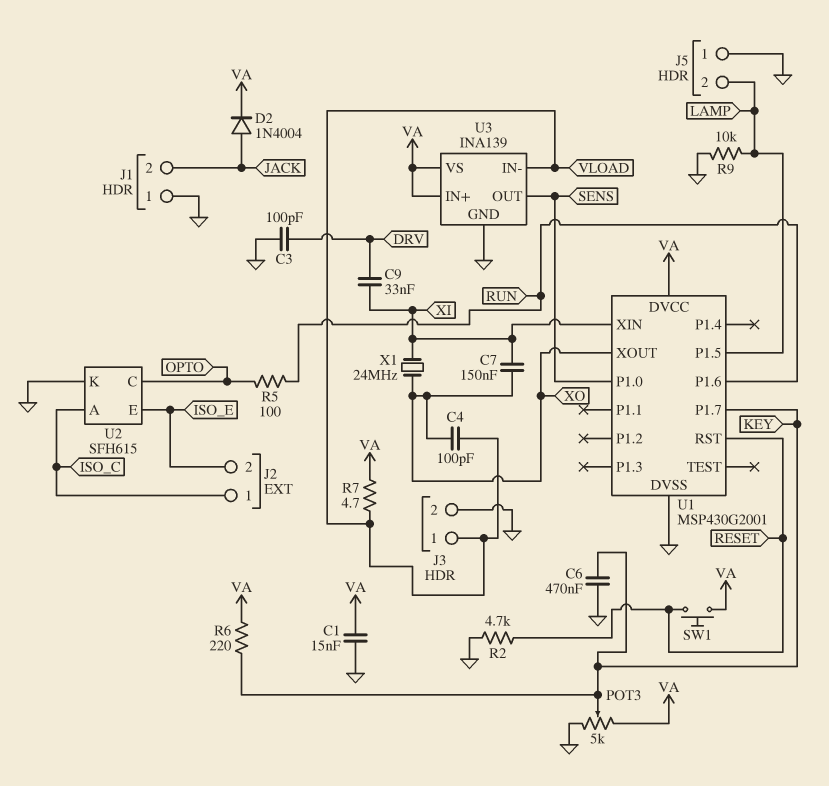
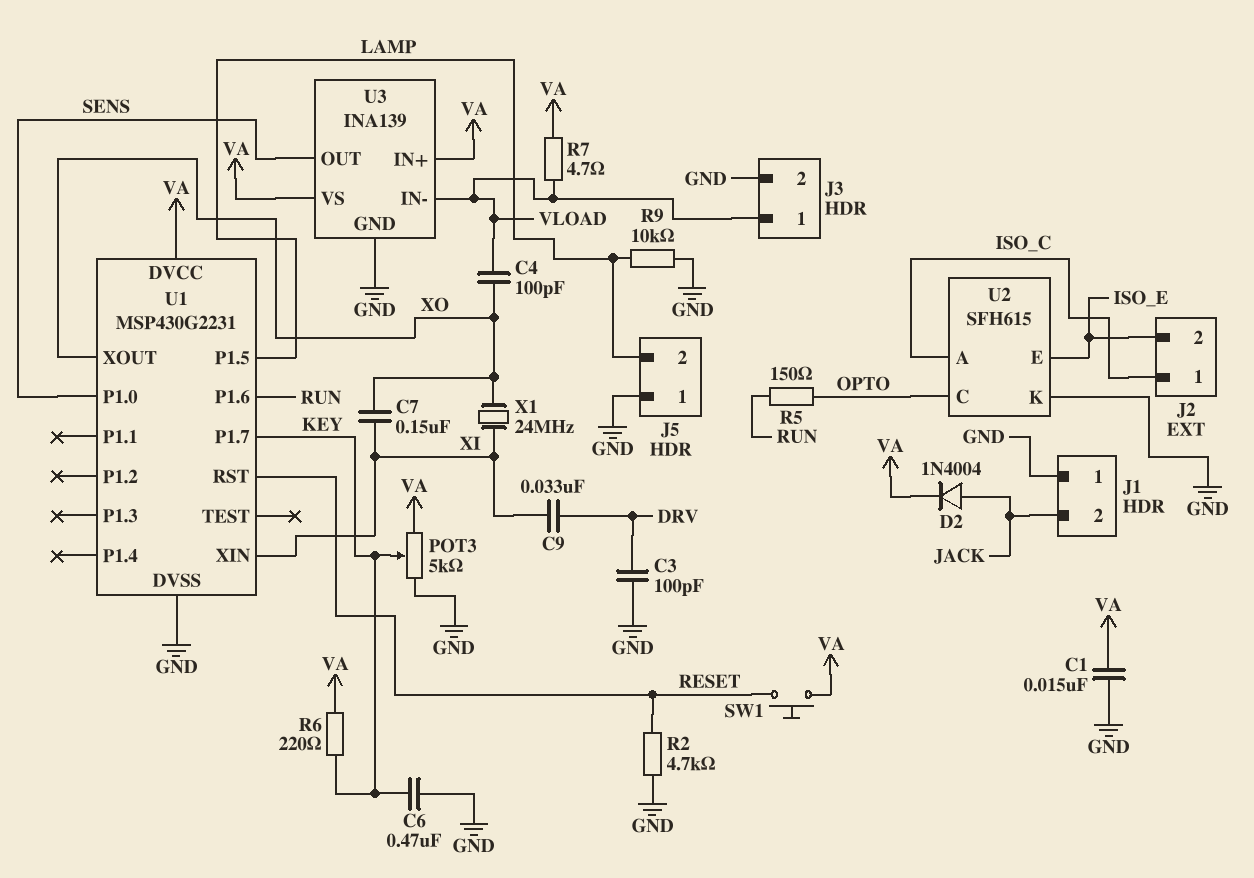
R5: 100 (OPTO, RUN) -> 150 (OPTO, RUN)
U1: MSP430G2001 -> MSP430G2231

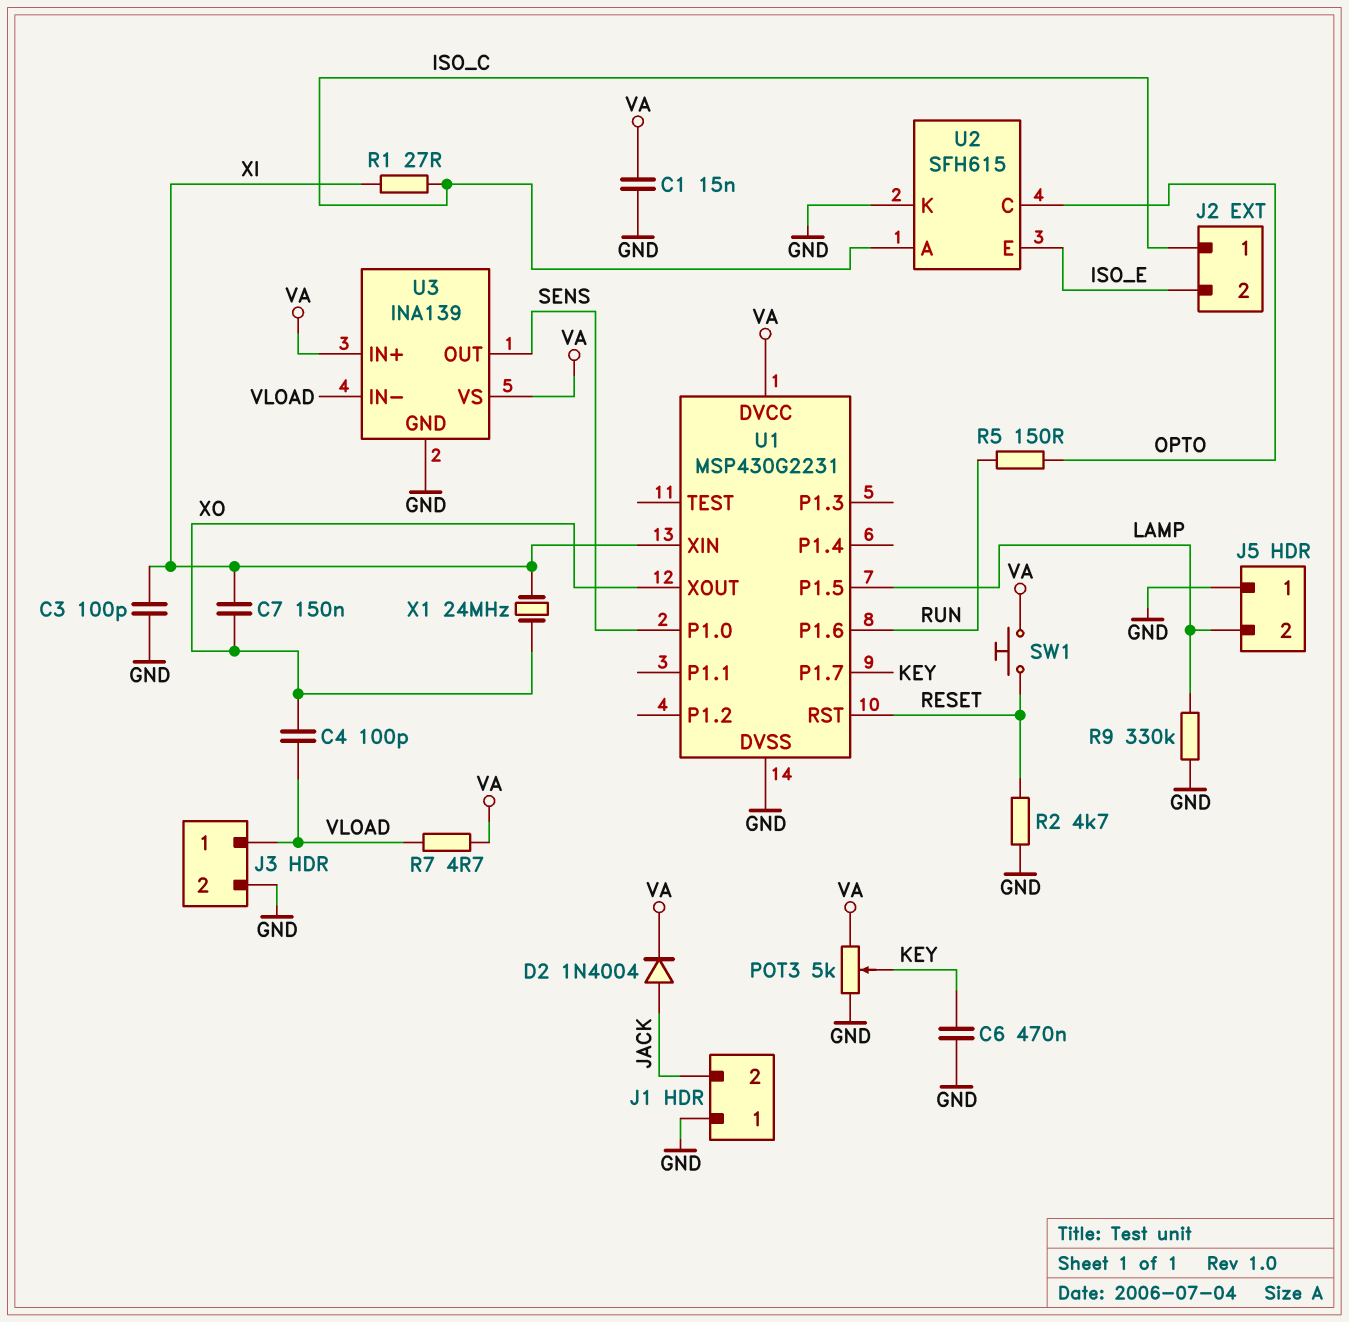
C3: 100pF (DRV, GND) -> 100pF (GND, XI)
C9: 33nF (DRV, XI) -> none
R1: none -> 27 (ISO_C, XI)
R6: 220 (KEY, VA) -> none
R9: 10k (GND, LAMP) -> 330k (GND, LAMP)

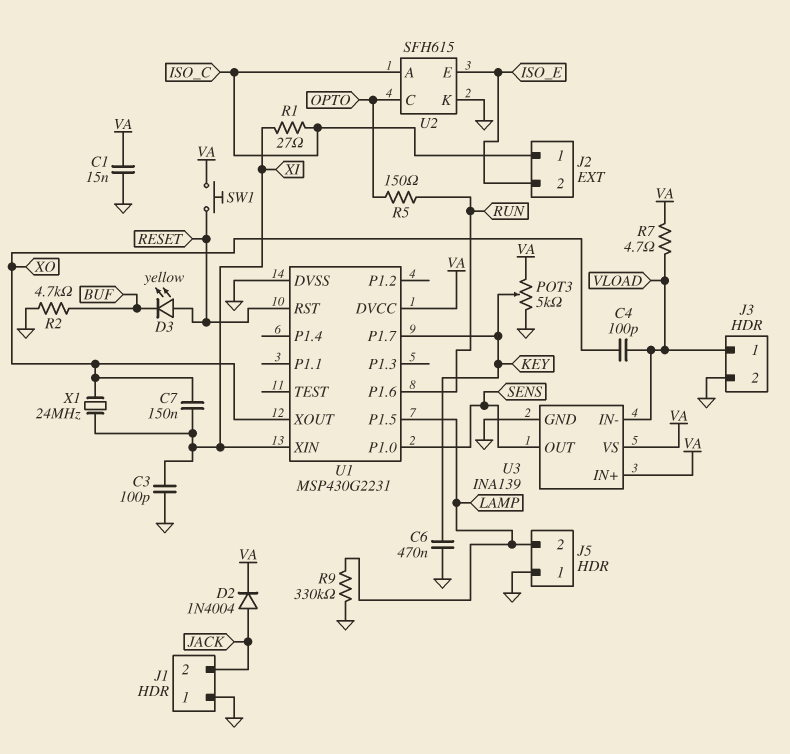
D3: none -> LED yellow (A RESET, K BUF)
R2: 4.7k (GND, RESET) -> 4.7k (BUF, GND)

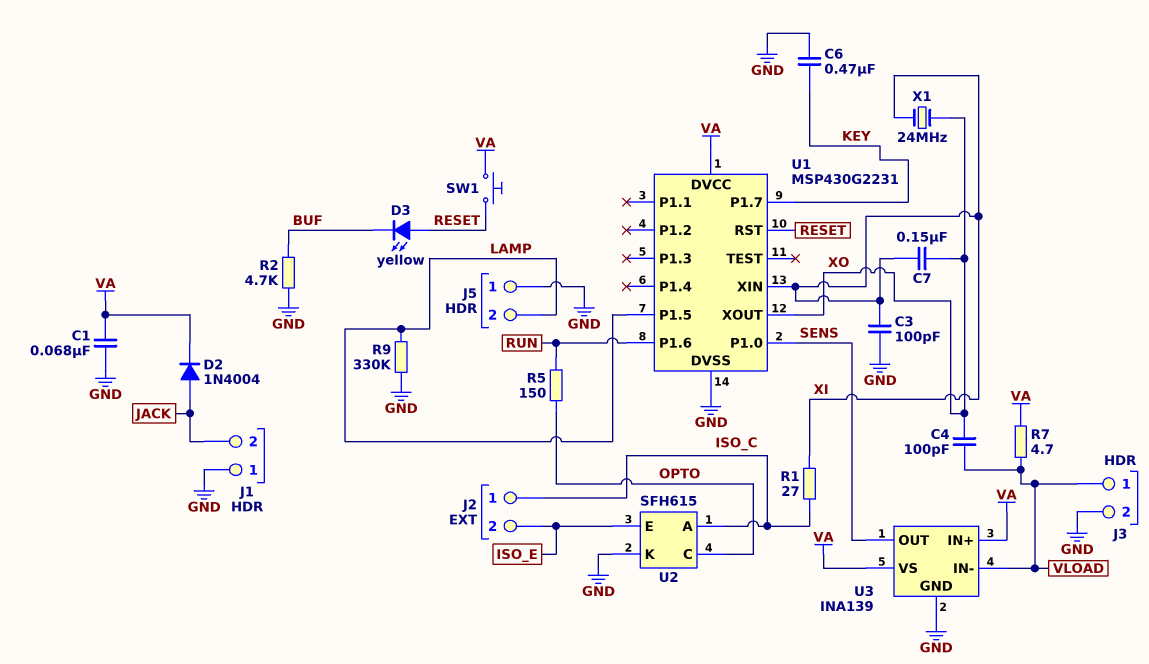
C1: 15nF (GND, VA) -> 68nF (GND, VA)
POT3: 5k (GND, VA, wiper KEY) -> none

